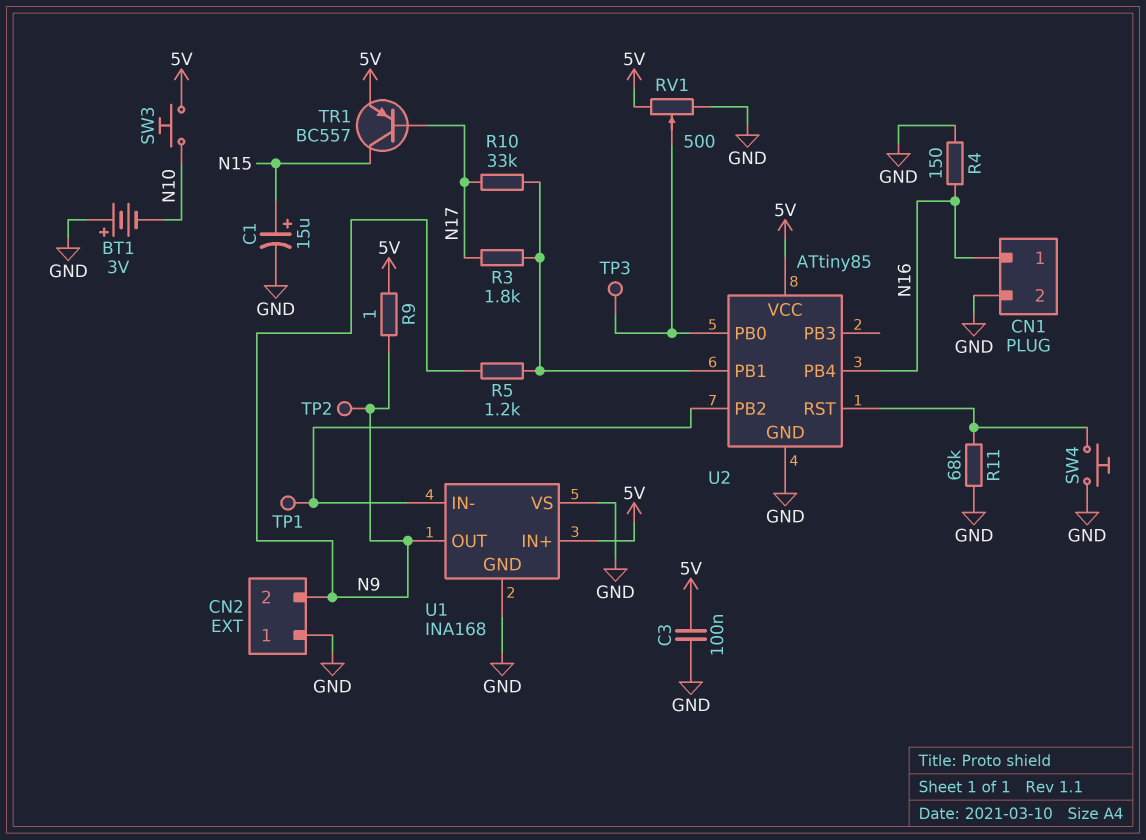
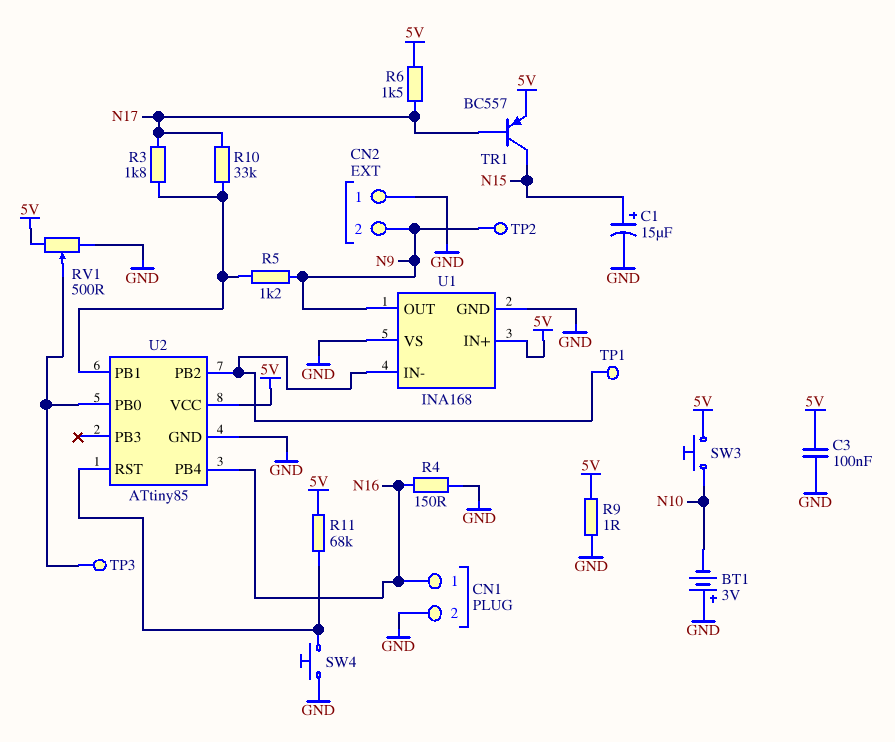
R6: none -> 1.5k (5V, N17)
R9: 1 (5V, N9) -> 1 (5V, GND)
R11: 68k (GND, U2/RST) -> 68k (5V, U2/RST)

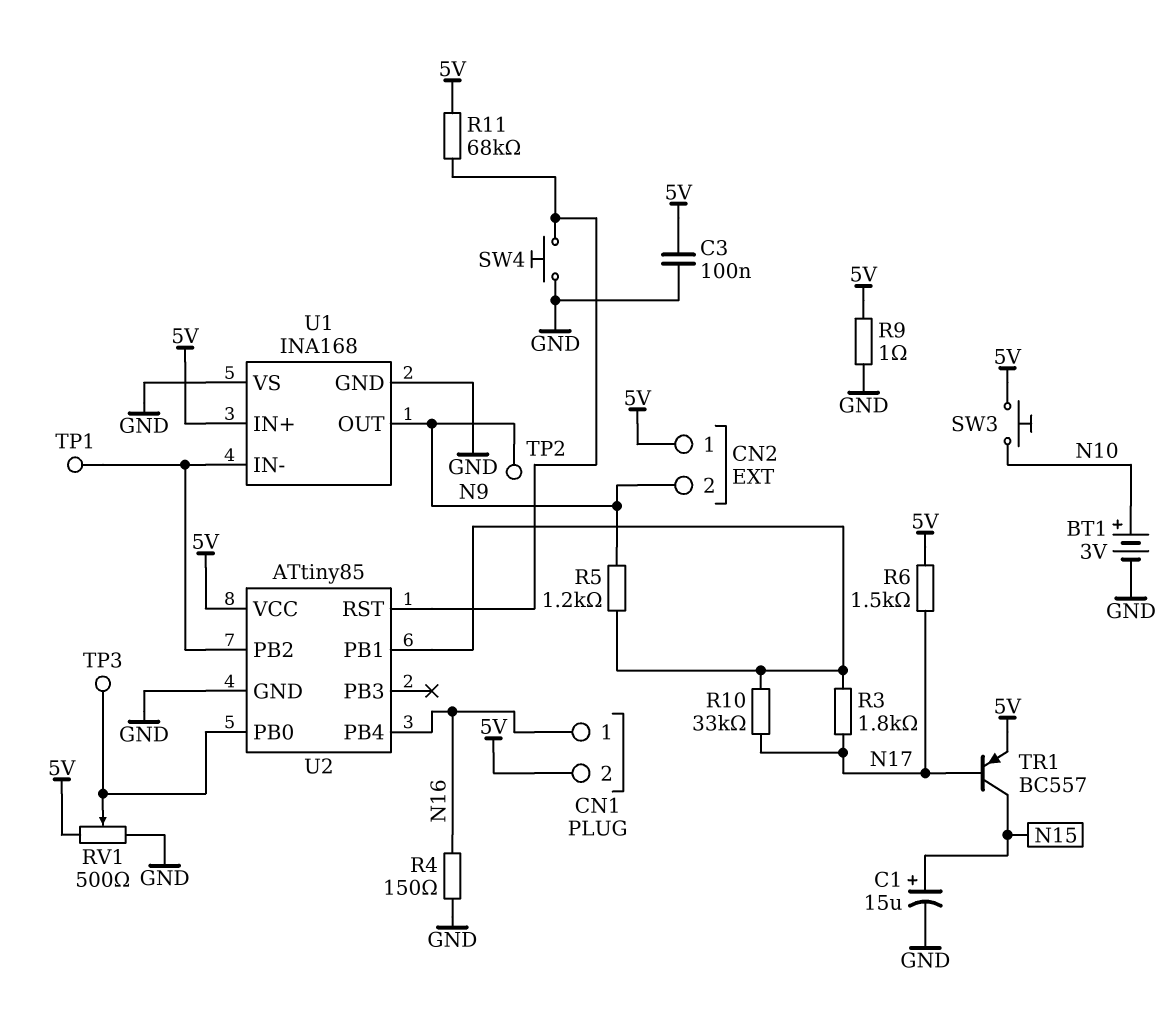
BT1: 3V (plus GND, minus N10) -> 3V (plus N10, minus GND)
CN1 pin 2: GND -> 5V
CN2 pin 1: GND -> 5V

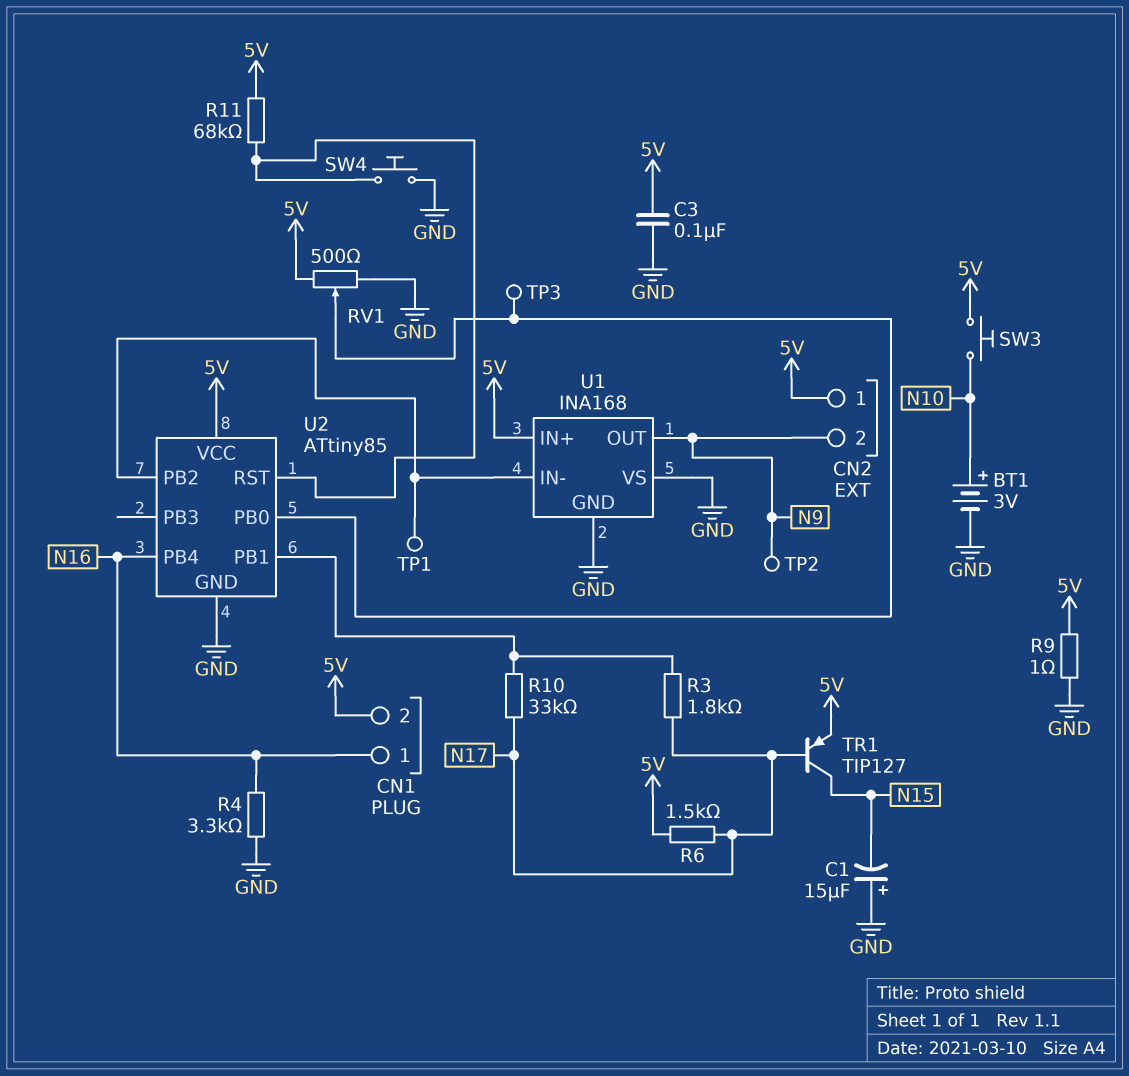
C1: 15uF (plus N15, minus GND) -> 15uF (plus GND, minus N15)
R4: 150 (GND, N16) -> 3.3k (GND, N16)
R5: 1.2k (N9, U2/PB1) -> none
TR1: PNP BC557 (B N17, C N15, E 5V) -> PNP TIP127 (B N17, C N15, E 5V)

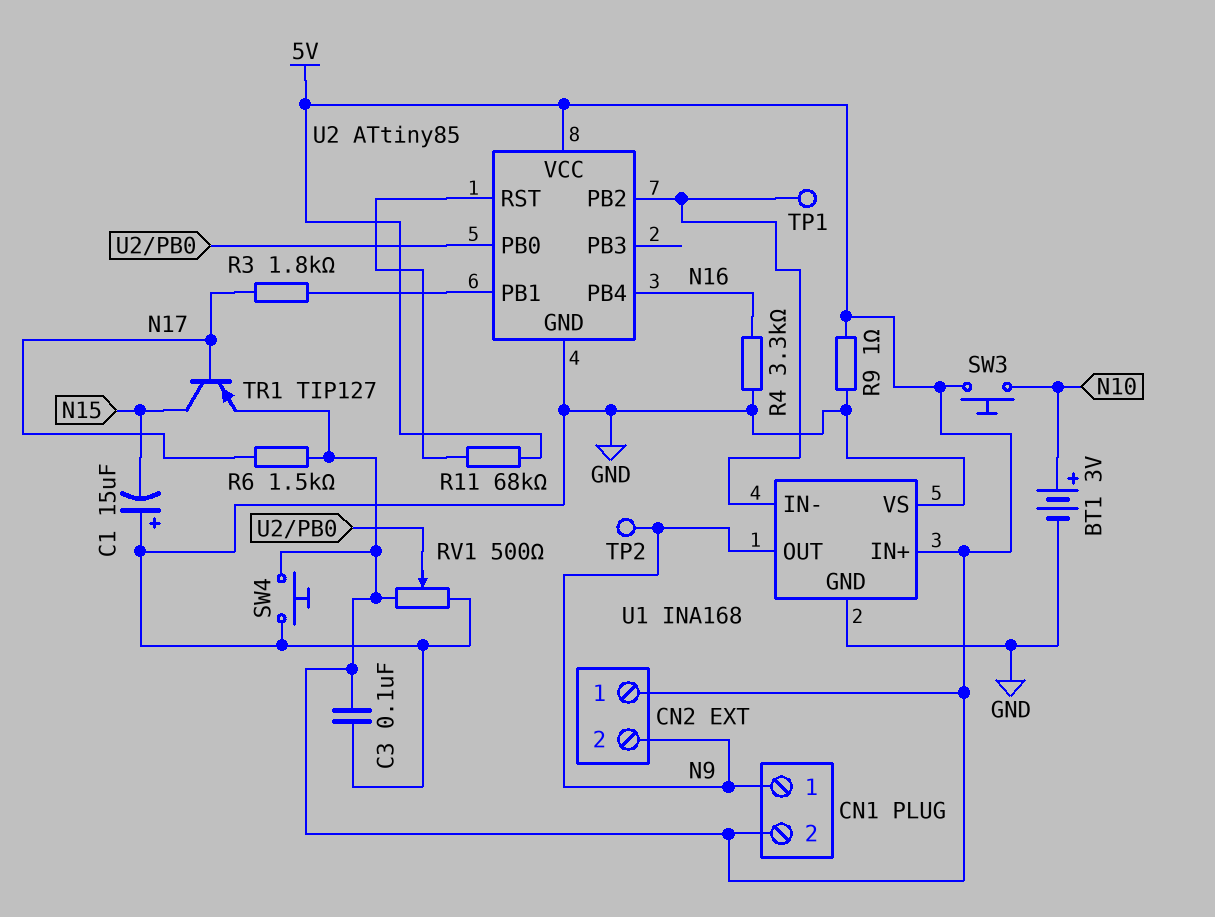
CN1 pin 1: N16 -> N9
R10: 33k (N17, U2/PB1) -> none
SW4: button (GND, U2/RST) -> button (5V, GND)
TP3: test point (U2/PB0) -> none

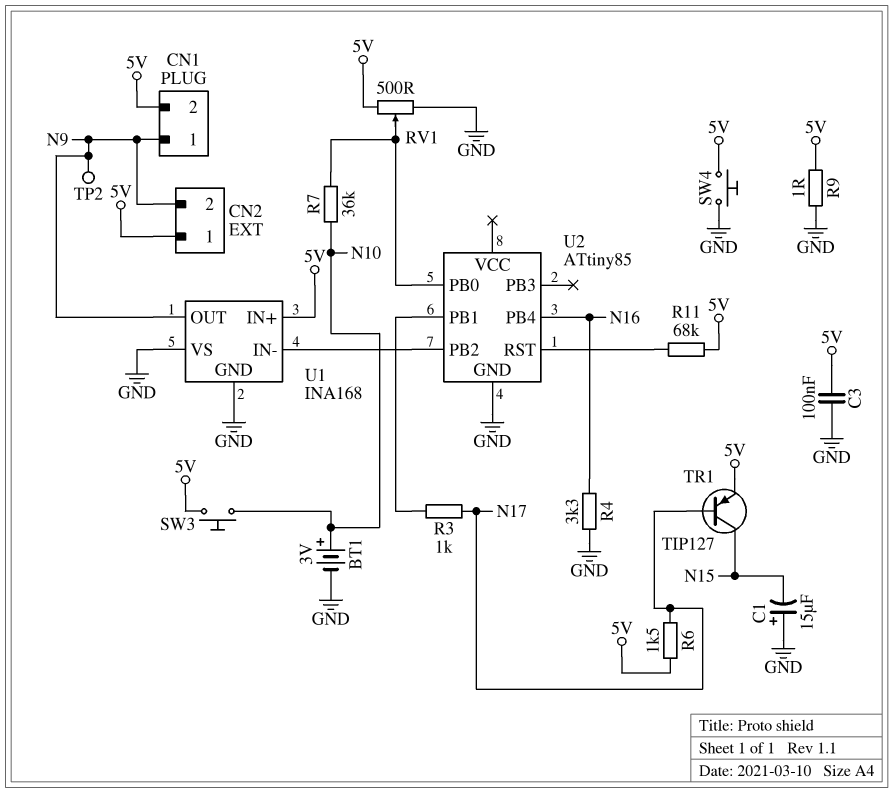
R3: 1.8k (N17, U2/PB1) -> 1k (N17, U2/PB1)
R7: none -> 36k (N10, U2/PB0)
TP1: test point (U1/IN-) -> none
U2 pin VCC: 5V -> none

